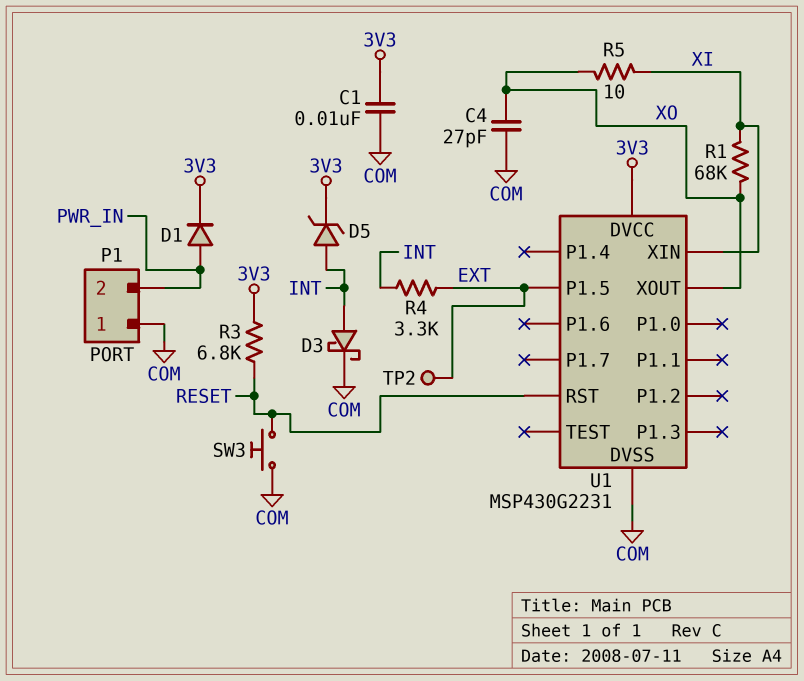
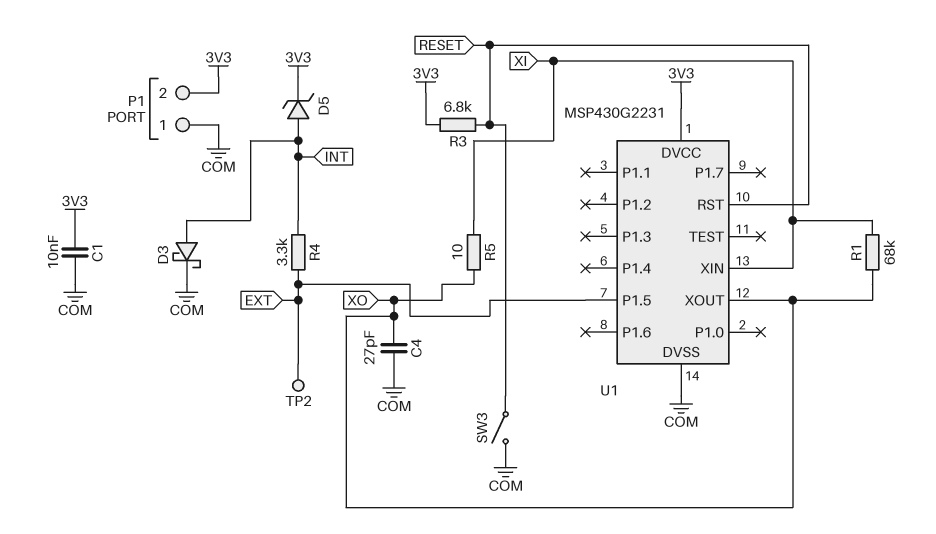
D1: diode (A PWR_IN, K 3V3) -> none
P1 pin 2: PWR_IN -> 3V3
SW3: button (COM, RESET) -> switch (COM, RESET)

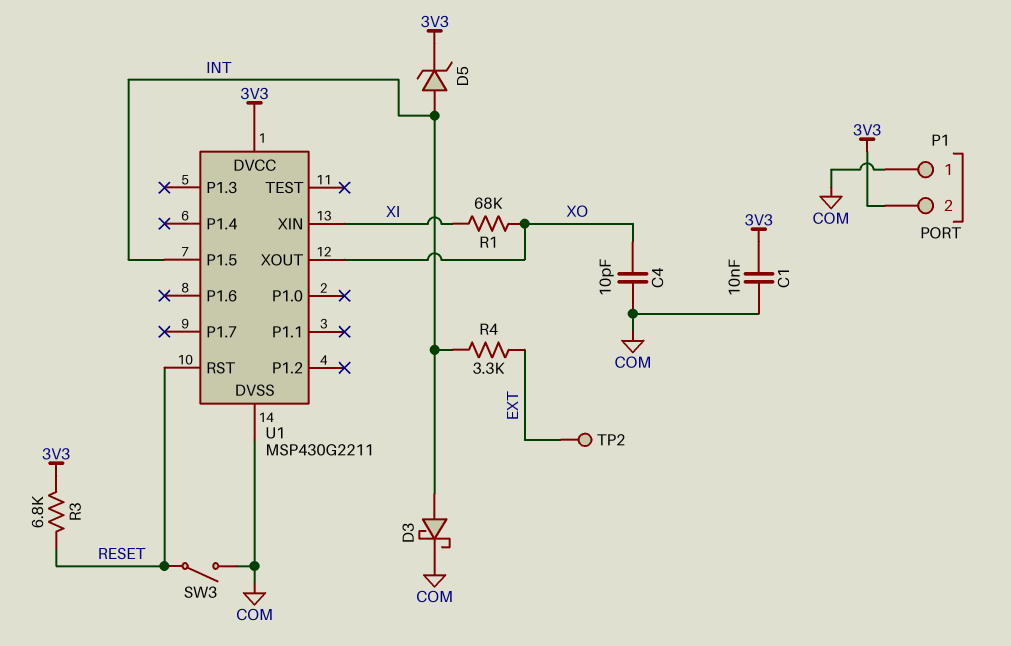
C4: 27pF (COM, XO) -> 10pF (COM, XO)
R5: 10 (XI, XO) -> none
U1: MSP430G2231 -> MSP430G2211
U1 pin P1.5: EXT -> INT

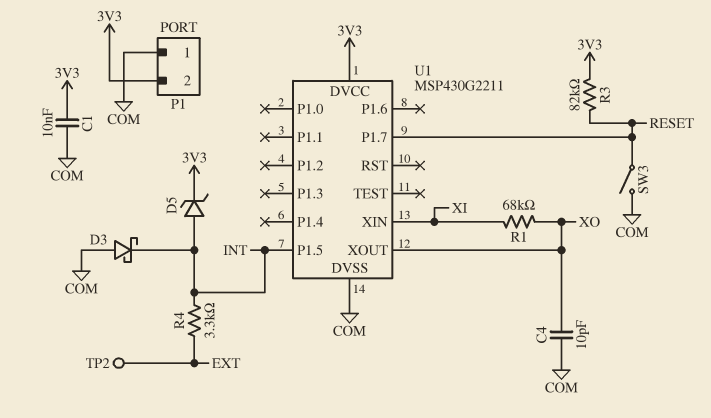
D3: schottky (A INT, K COM) -> schottky (A COM, K INT)
R3: 6.8k (3V3, RESET) -> 82k (3V3, RESET)
U1 pin P1.7: none -> RESET
U1 pin RST: RESET -> none

